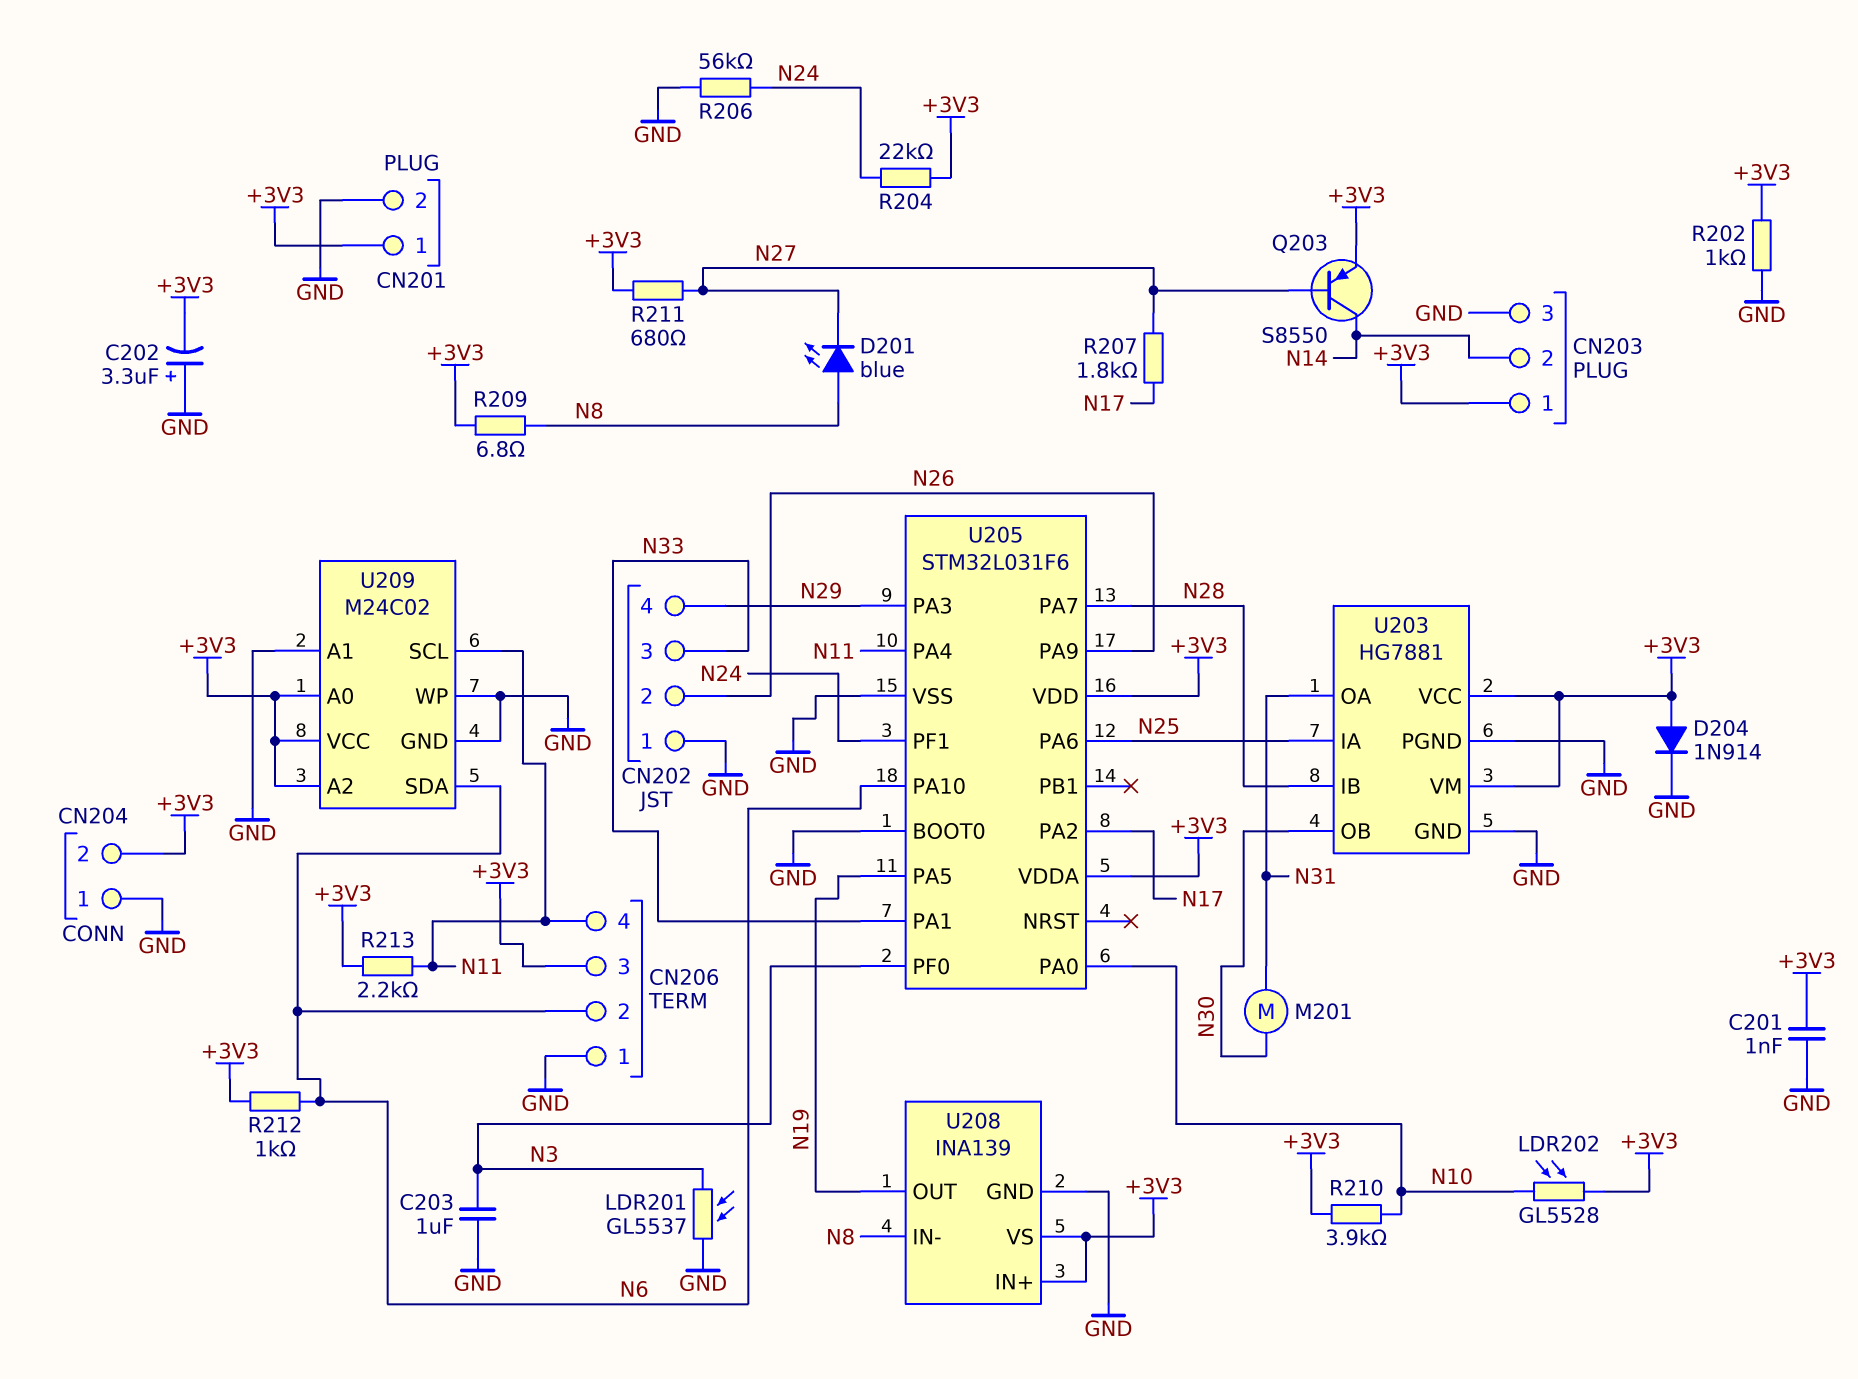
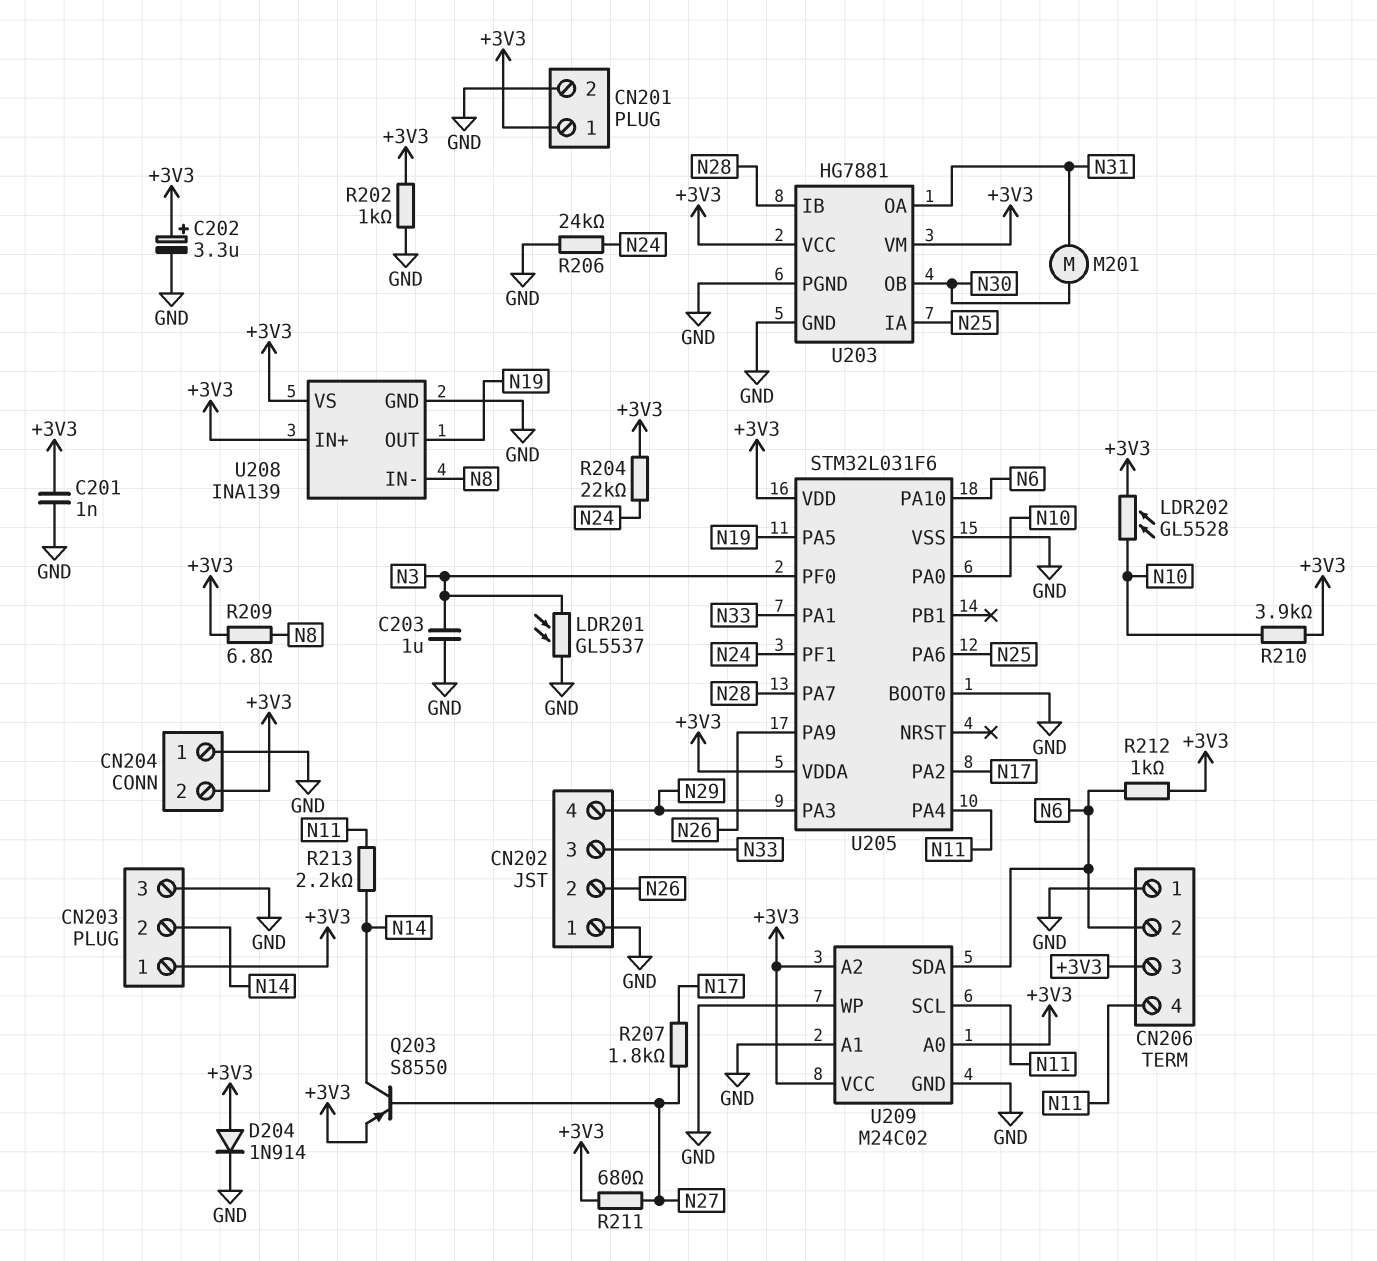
C202: 3.3uF (plus GND, minus +3V3) -> 3.3uF (plus +3V3, minus GND)
D201: LED blue (A N8, K N27) -> none
R206: 56k (GND, N24) -> 24k (GND, N24)
R213: 2.2k (+3V3, N11) -> 2.2k (N11, N14)

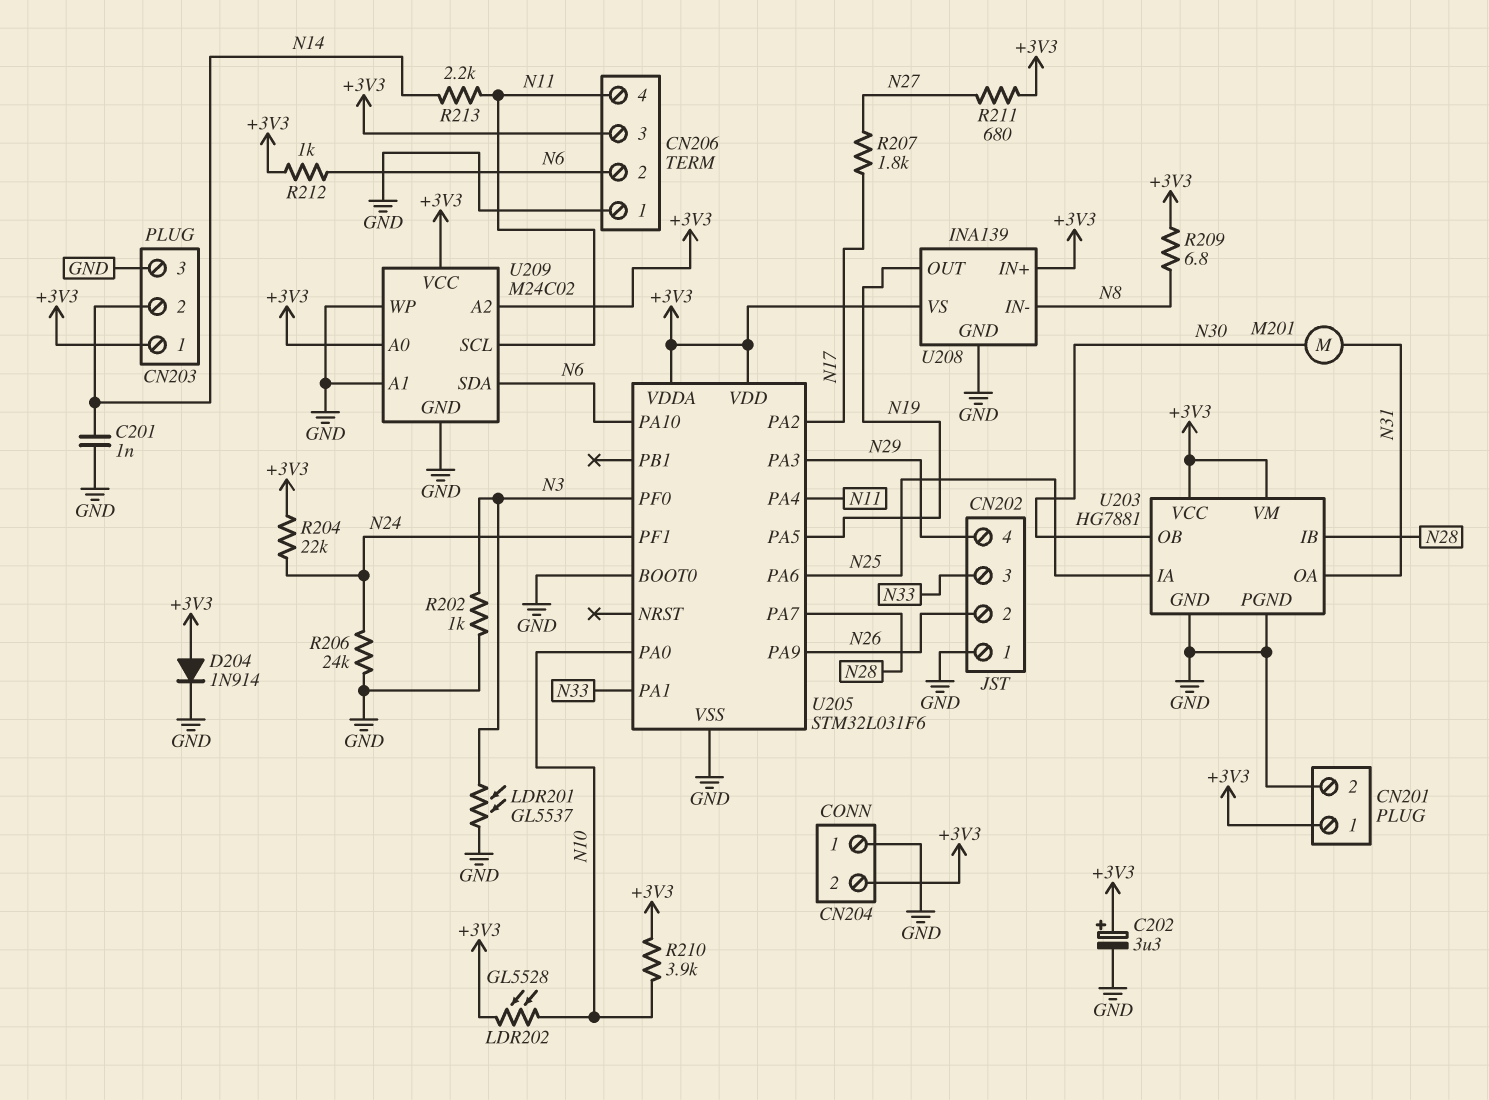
C201: 1nF (+3V3, GND) -> 1nF (GND, N14)
C203: 1uF (GND, N3) -> none
Q203: PNP S8550 (B N27, C N14, E +3V3) -> none
R202: 1k (+3V3, GND) -> 1k (GND, N3)

